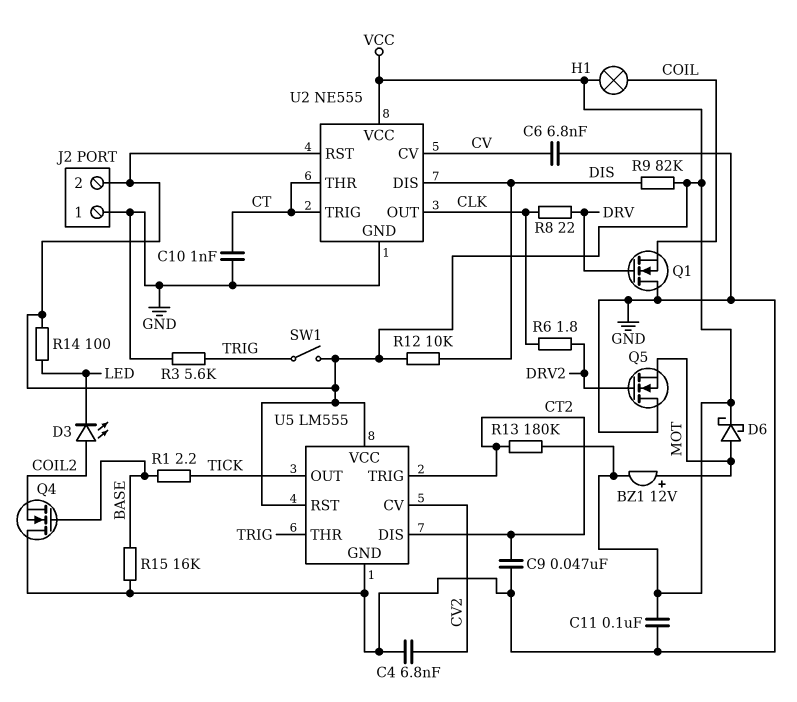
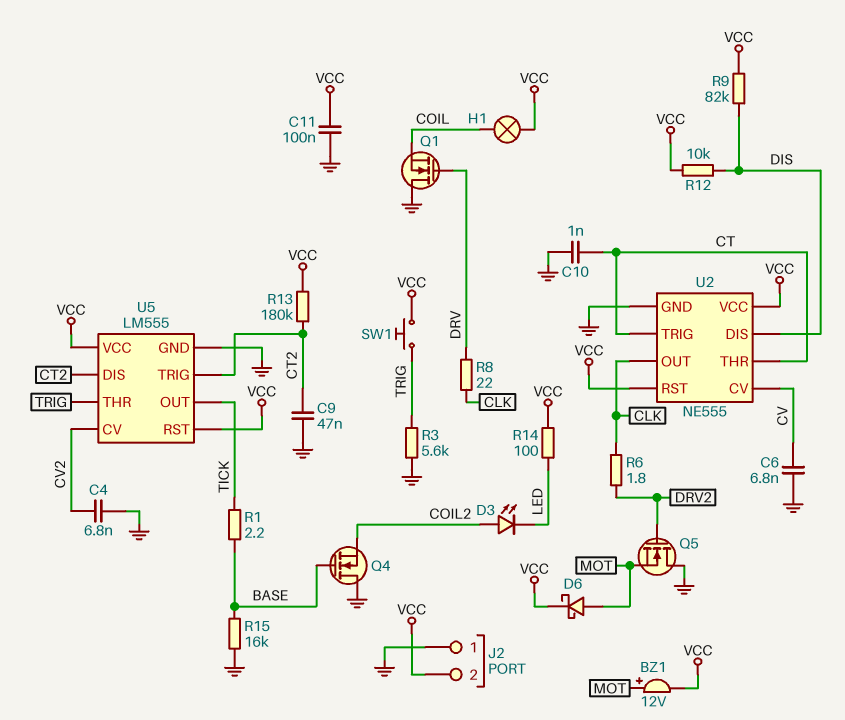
SW1: switch (TRIG, VCC) -> button (TRIG, VCC)

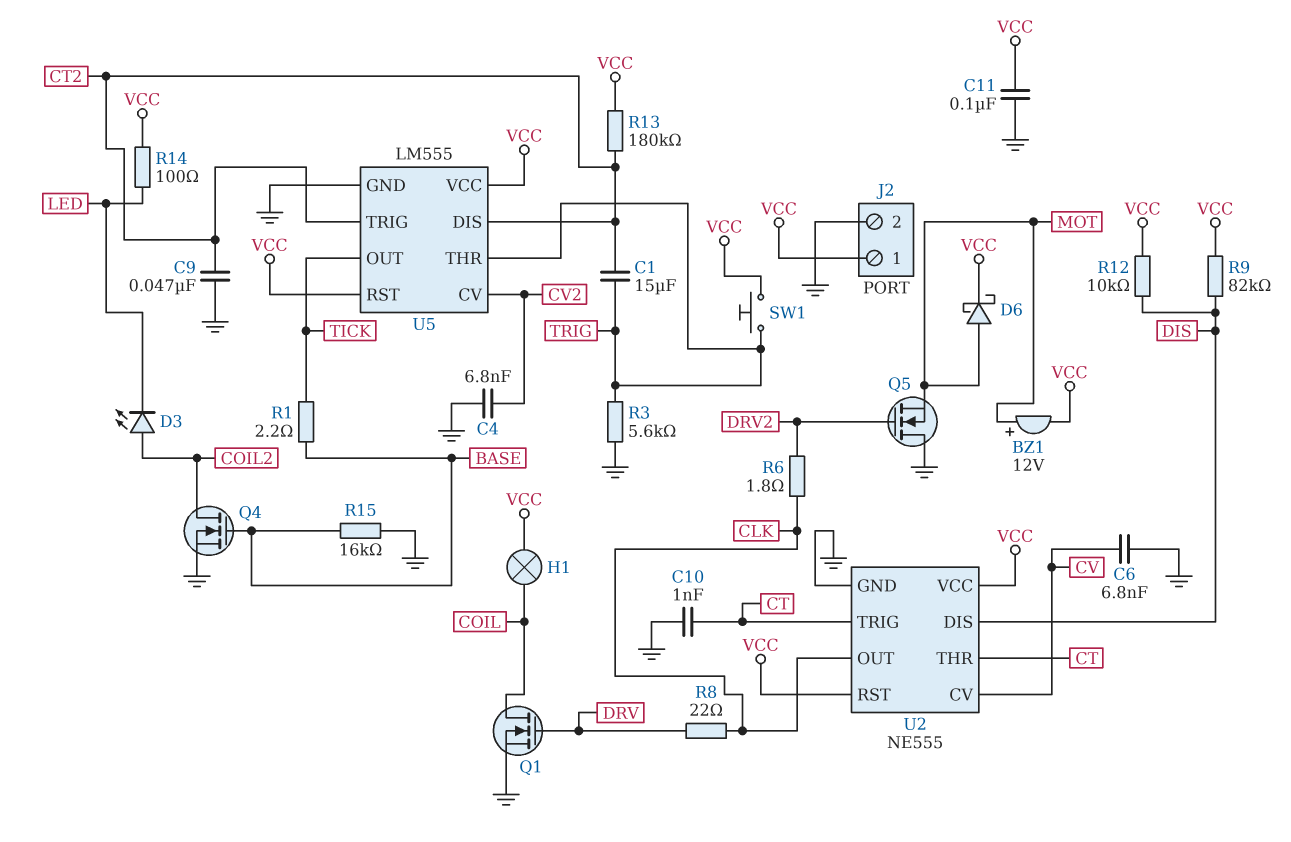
C1: none -> 15uF (CT2, TRIG)
J2 pin 1: GND -> VCC
J2 pin 2: VCC -> GND
Q1: NMOS (G DRV, D GND, S COIL) -> NMOS (G DRV, D COIL, S GND)
Q4: NMOS (G BASE, D GND, S COIL2) -> NMOS (G BASE, D COIL2, S GND)

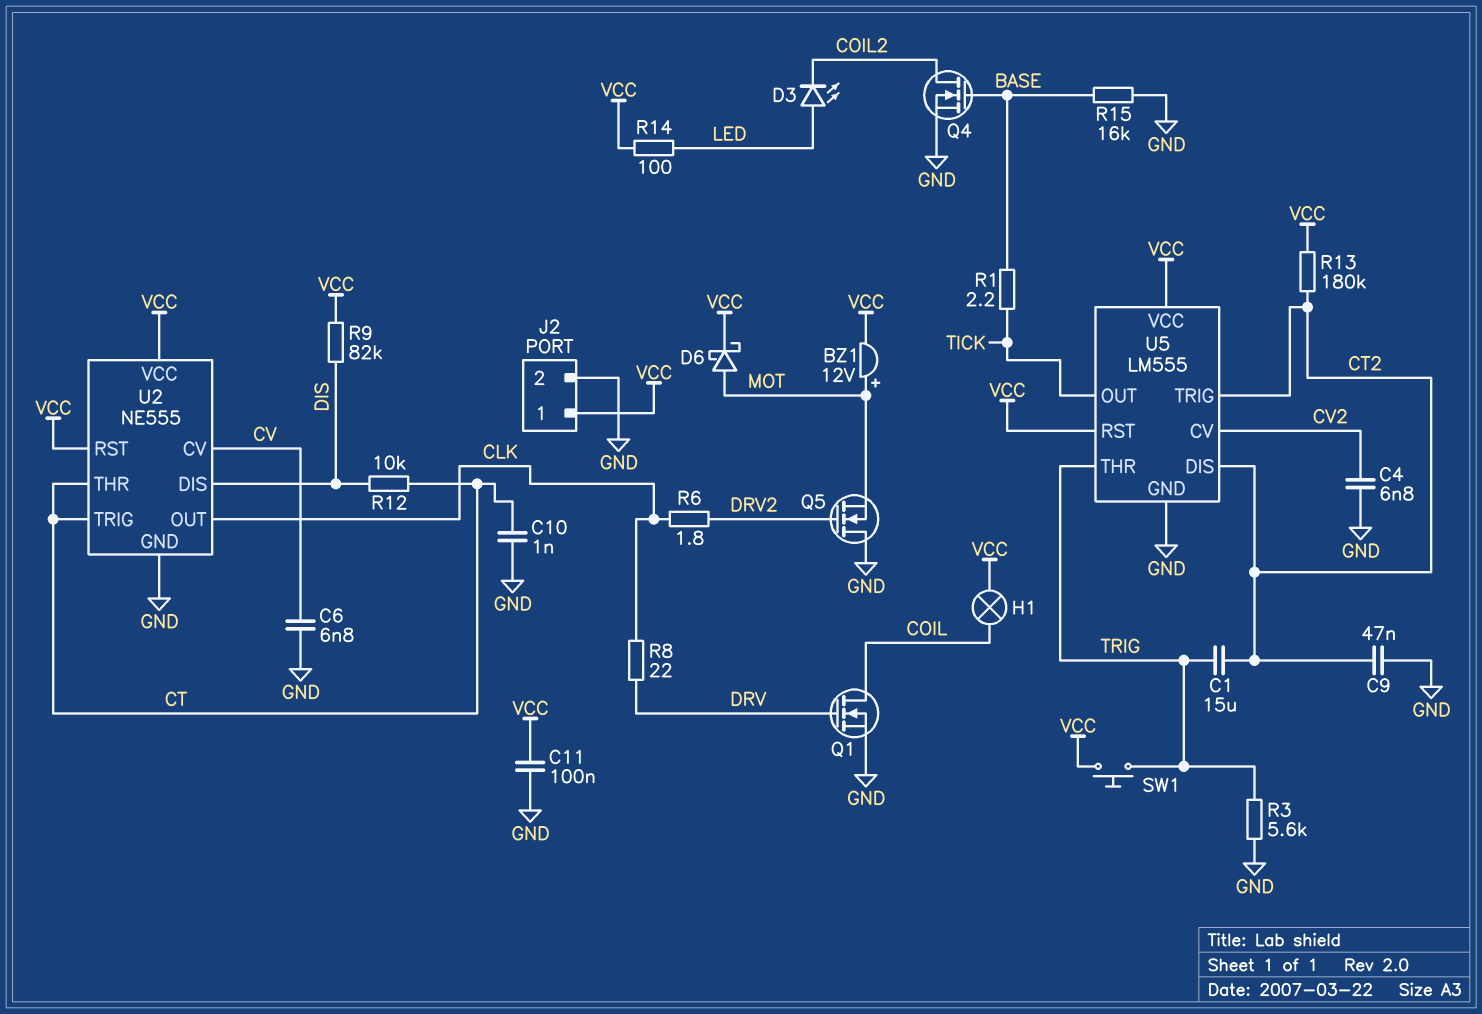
D3: LED (A COIL2, K LED) -> LED (A LED, K COIL2)
R12: 10k (DIS, VCC) -> 10k (CT, DIS)

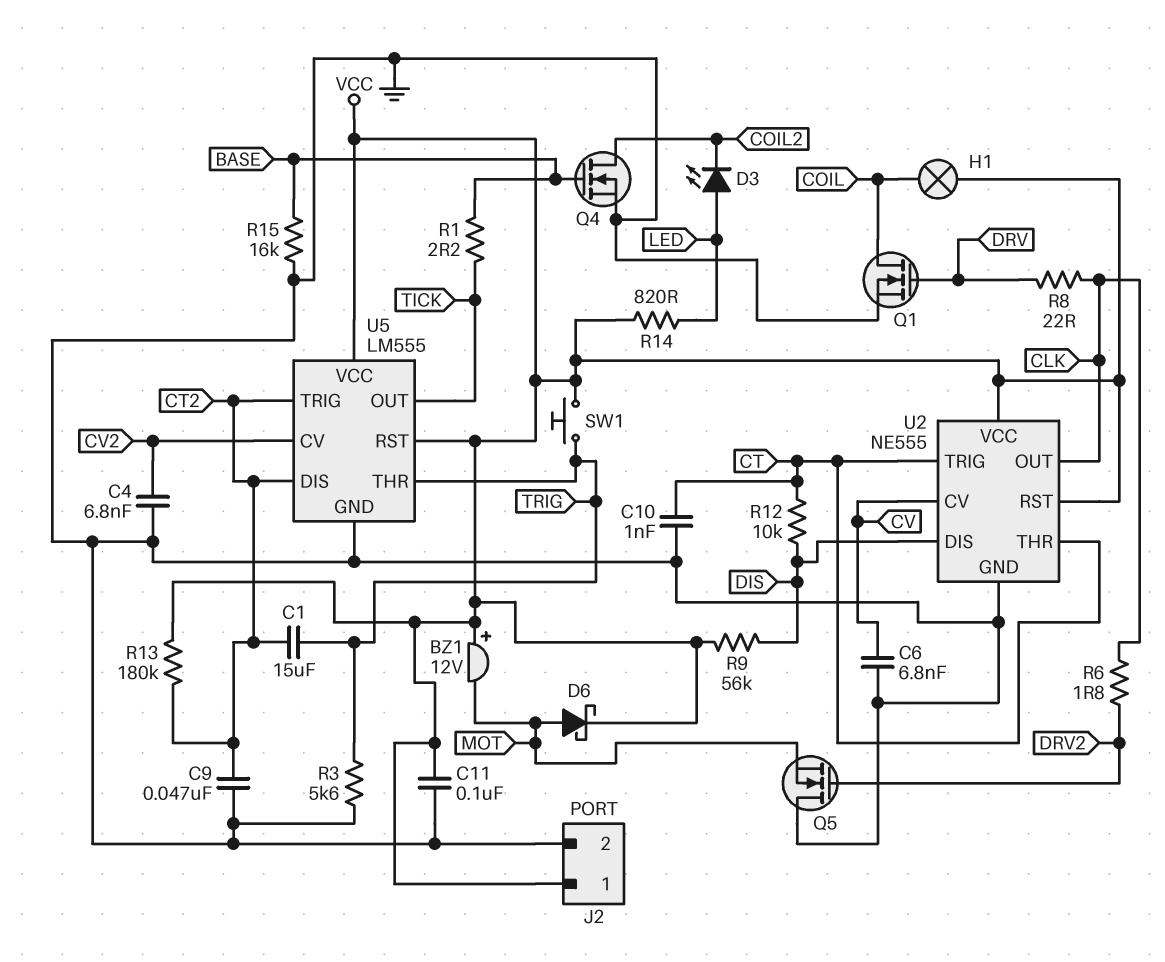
BZ1: buzzer 12V (plus MOT, minus VCC) -> buzzer 12V (plus VCC, minus MOT)
R9: 82k (DIS, VCC) -> 56k (DIS, VCC)
R14: 100 (LED, VCC) -> 820 (LED, VCC)

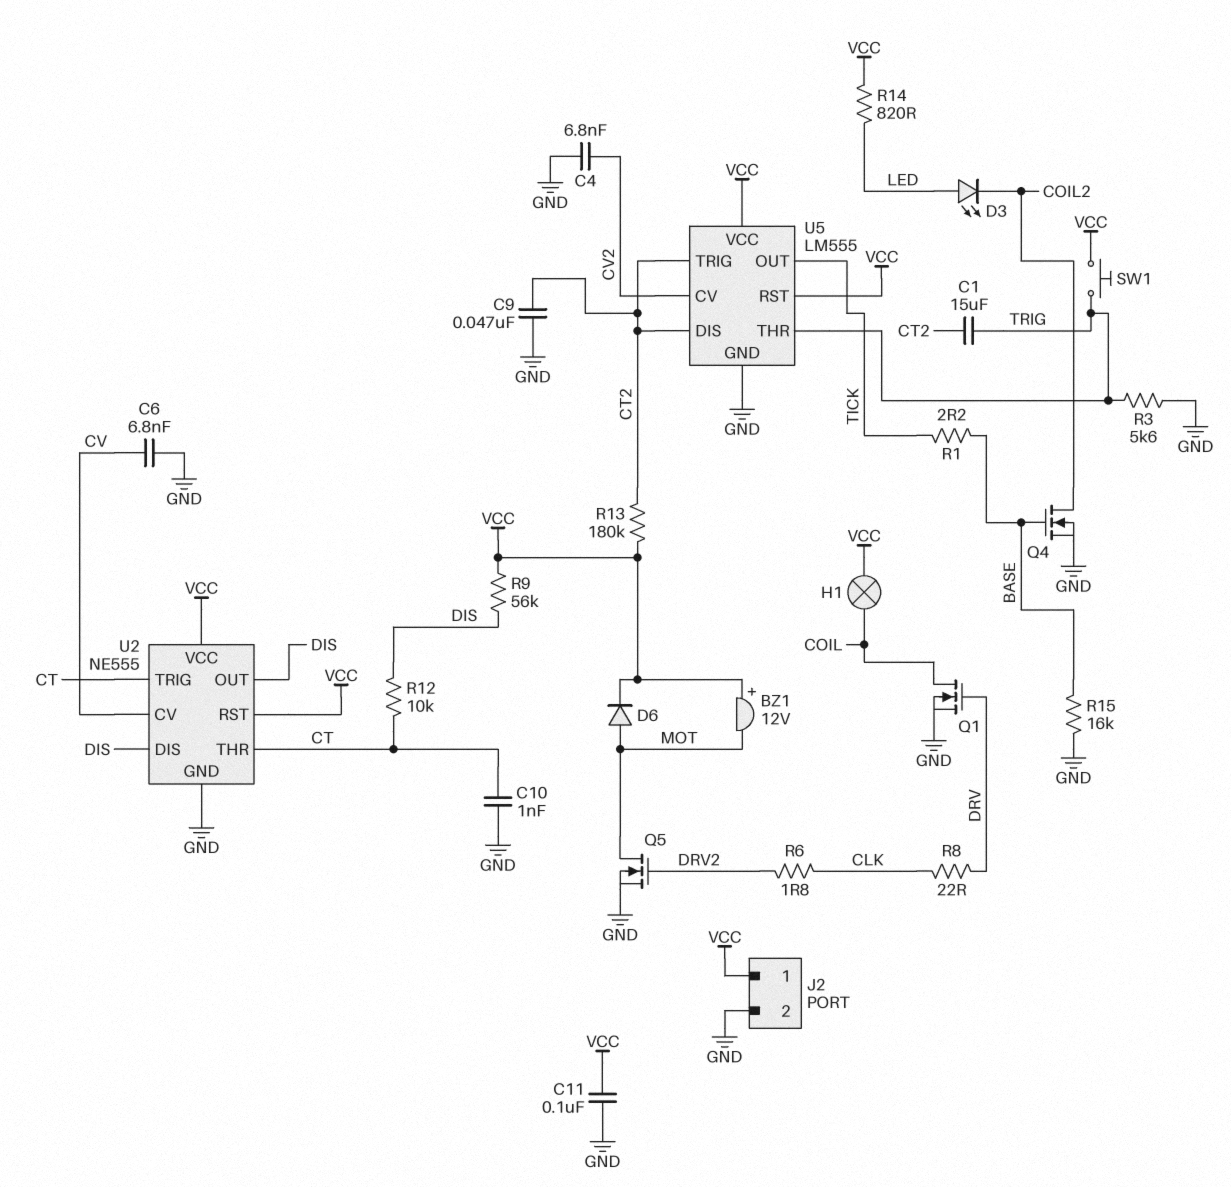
D6: schottky (A MOT, K VCC) -> diode (A MOT, K VCC)
Q5: NMOS (G DRV2, D GND, S MOT) -> NMOS (G DRV2, D MOT, S GND)
U2 pin OUT: CLK -> DIS

